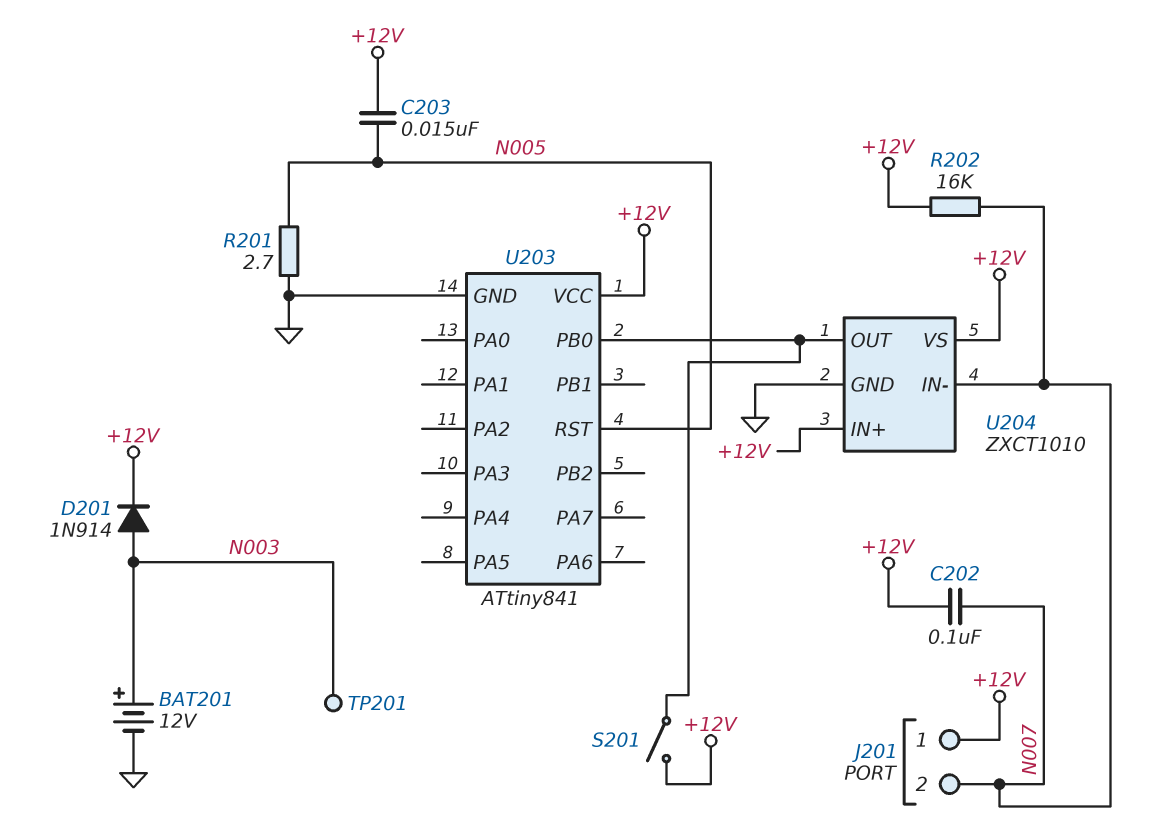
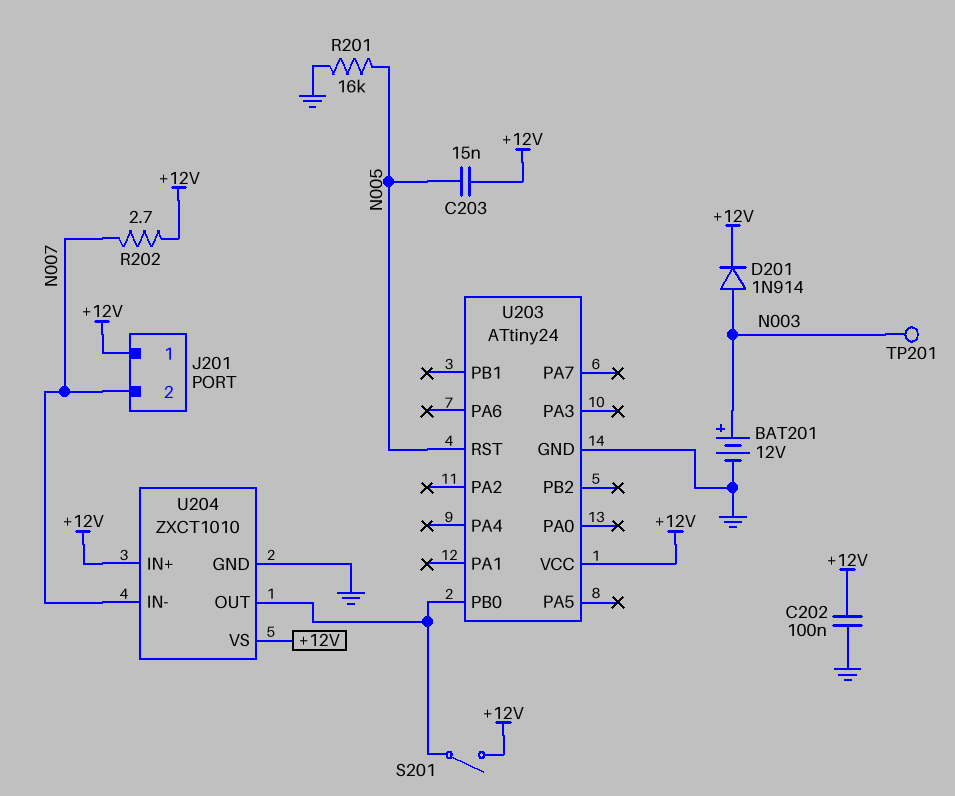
C202: 100nF (+12V, N007) -> 100nF (+12V, GND)
R201: 2.7 (GND, N005) -> 16k (GND, N005)
R202: 16k (+12V, N007) -> 2.7 (+12V, N007)
U203: ATtiny841 -> ATtiny24

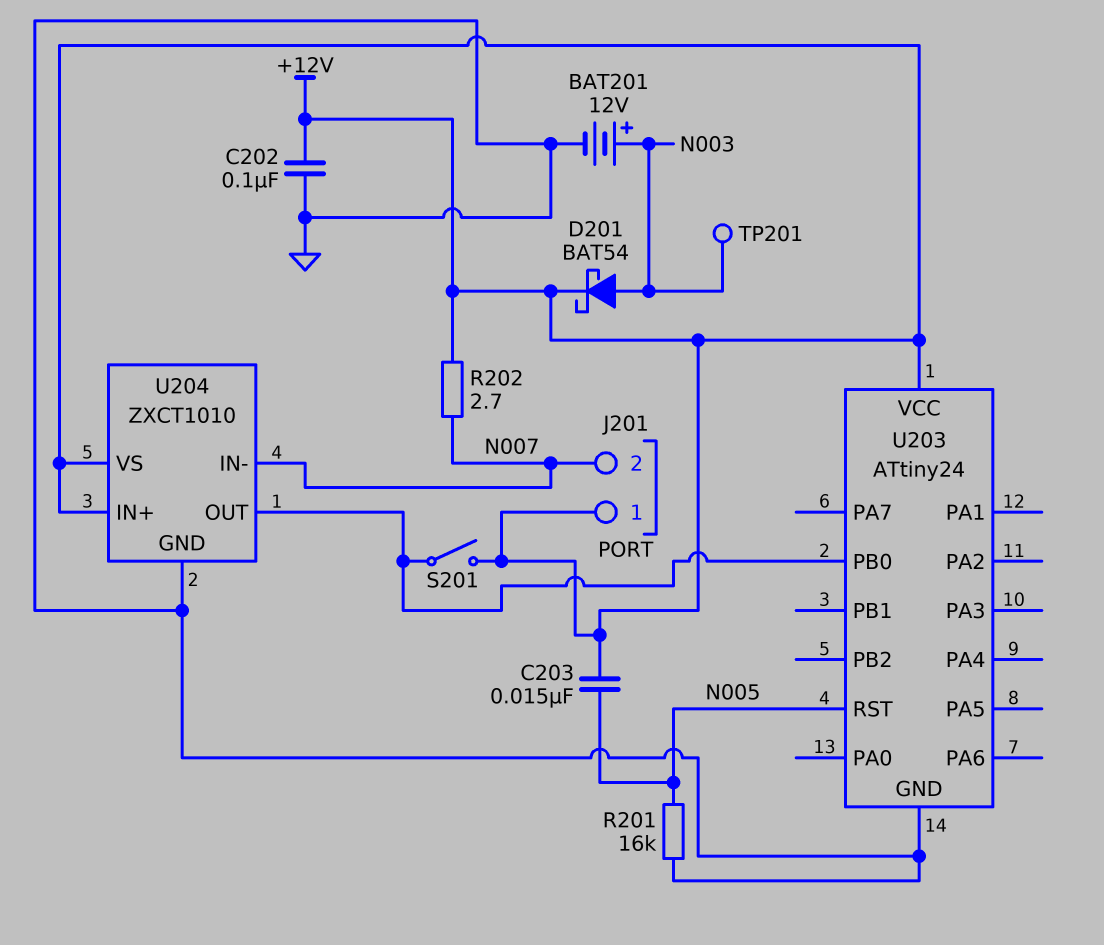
D201: diode 1N914 (A N003, K +12V) -> schottky BAT54 (A N003, K +12V)

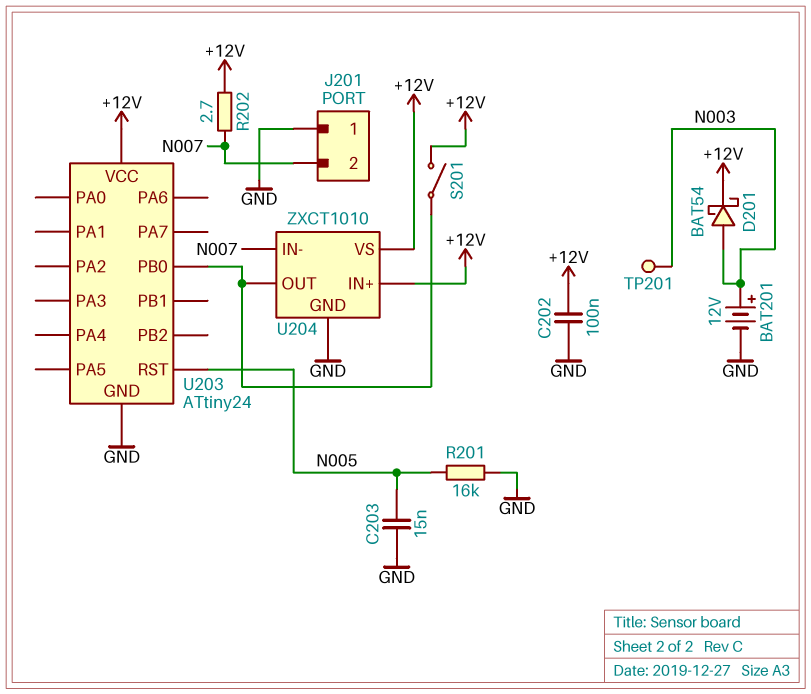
C203: 15nF (+12V, N005) -> 15nF (GND, N005)
J201 pin 1: +12V -> GND

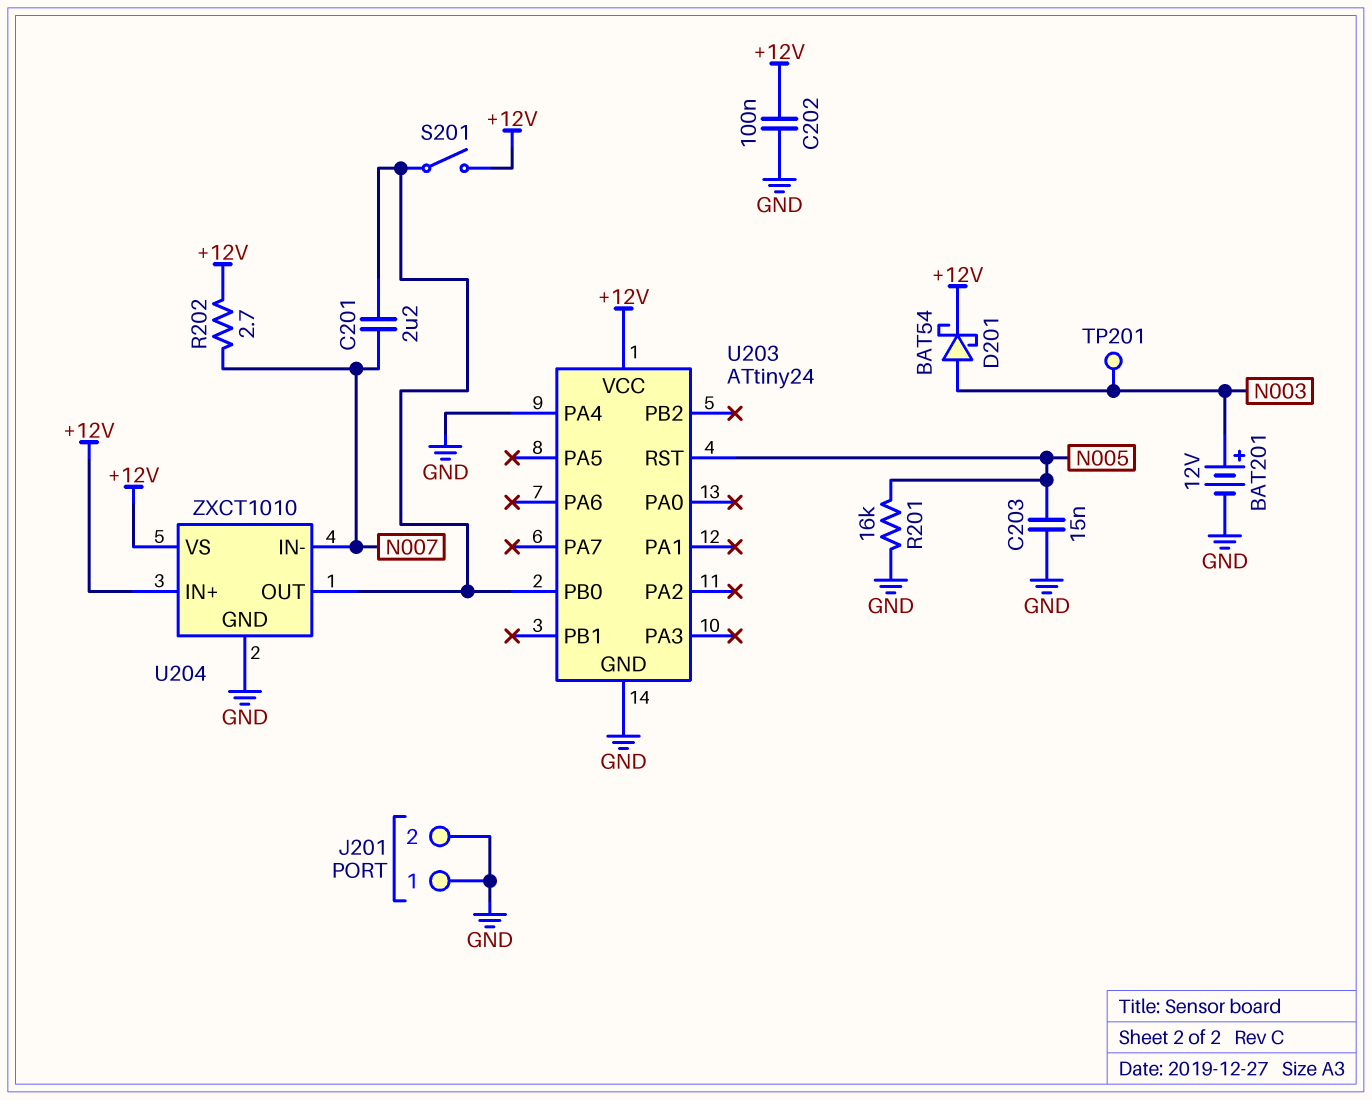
C201: none -> 2.2uF (N007, U203/PB0)
J201 pin 2: N007 -> GND
U203 pin PA4: none -> GND

